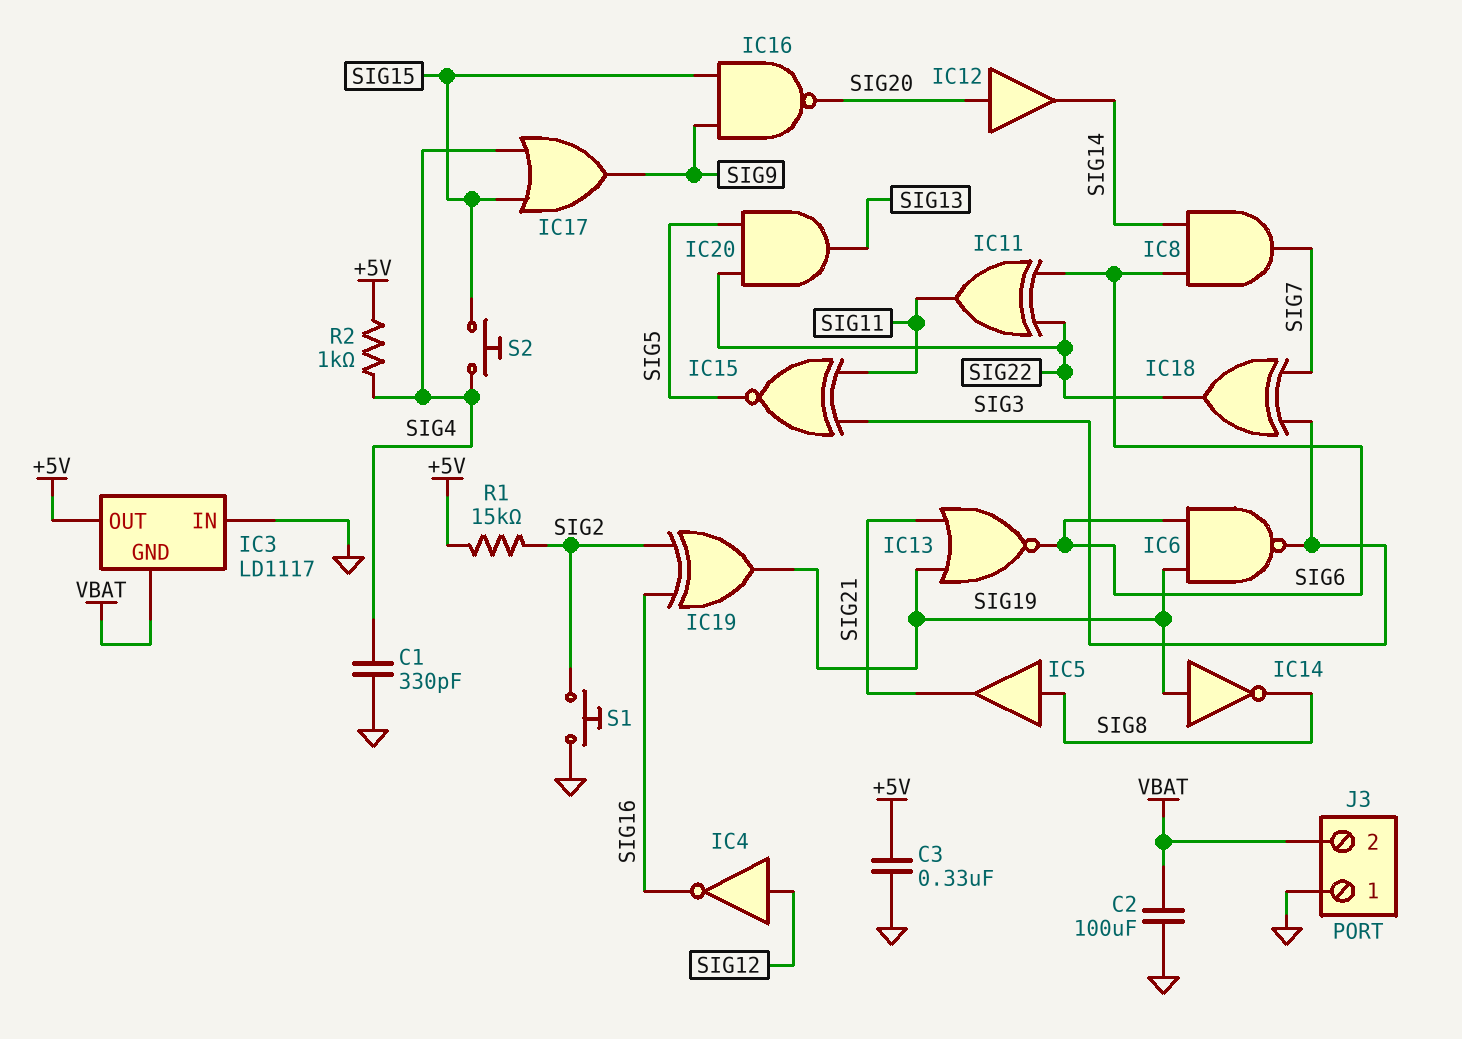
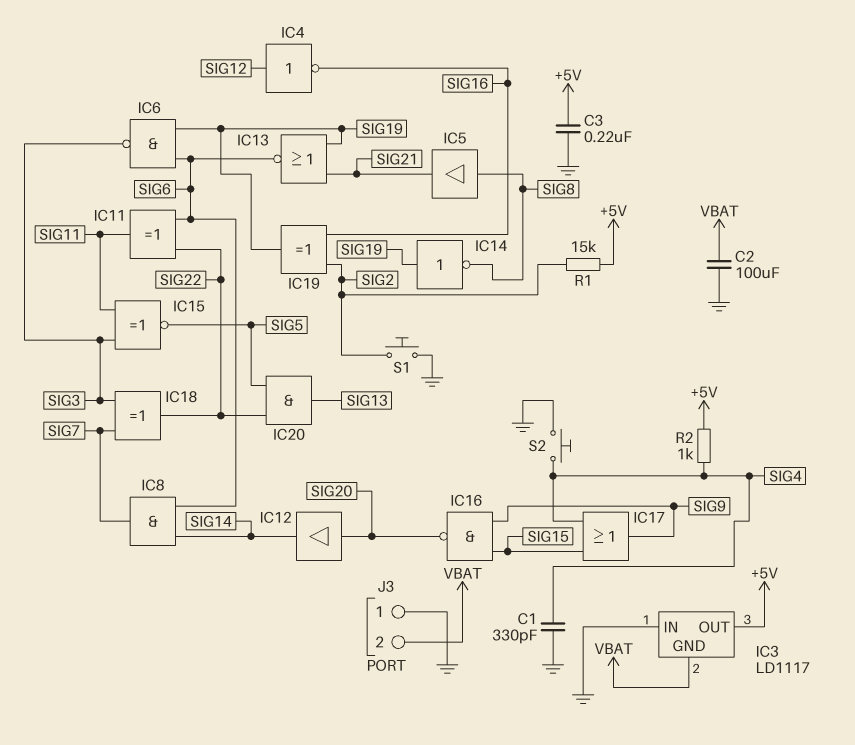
C3: 330nF (+5V, GND) -> 220nF (+5V, GND)
S2: button (SIG4, SIG15) -> button (GND, SIG4)

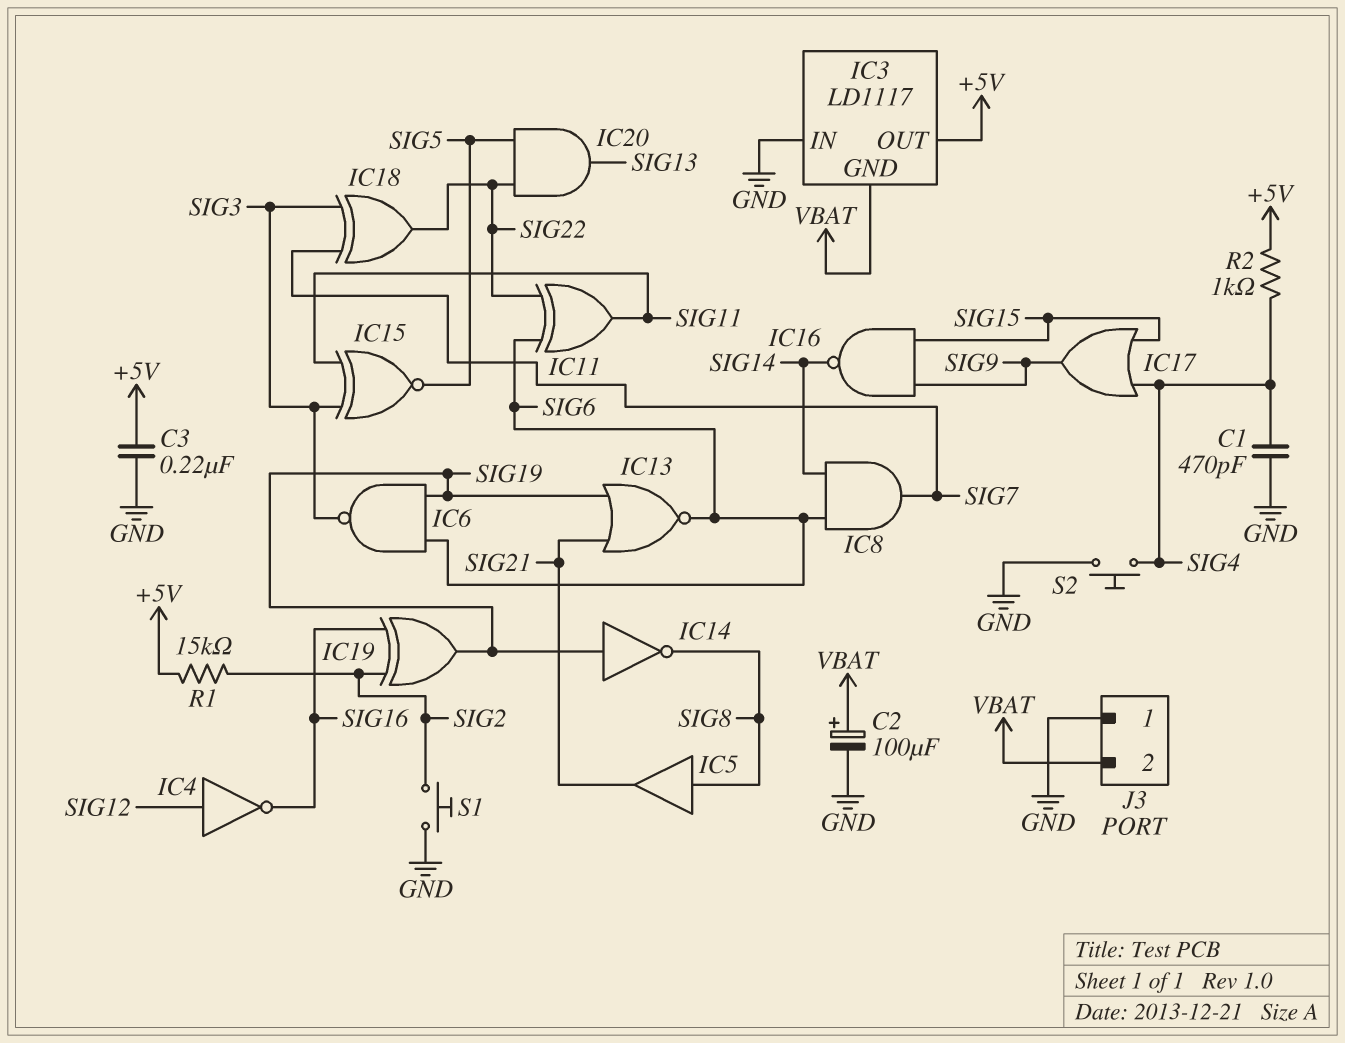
C1: 330pF (GND, SIG4) -> 470pF (GND, SIG4)
C2: 100uF (GND, VBAT) -> 100uF (plus VBAT, minus GND)
IC12: buffer (in SIG20, out SIG14) -> none
IC16: NAND (in SIG9, in SIG15, out SIG20) -> NAND (in SIG9, in SIG15, out SIG14)

